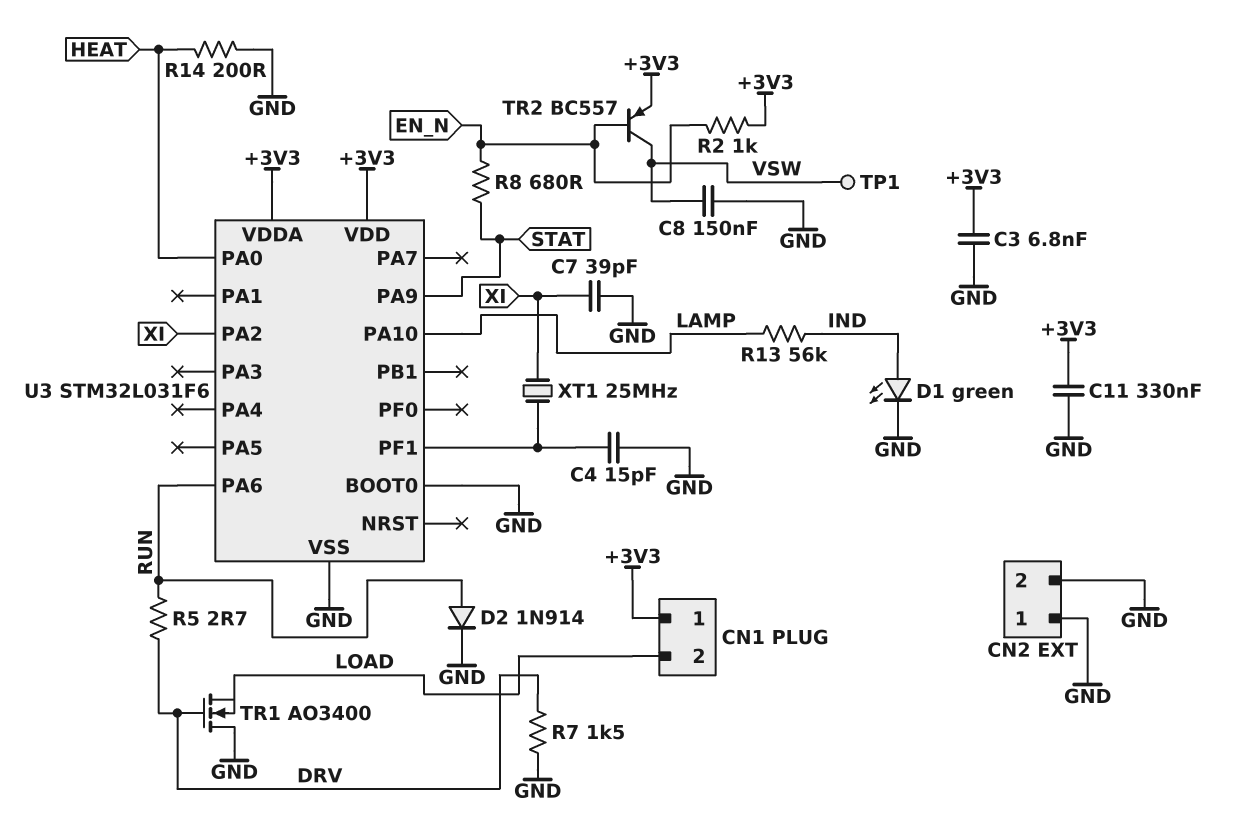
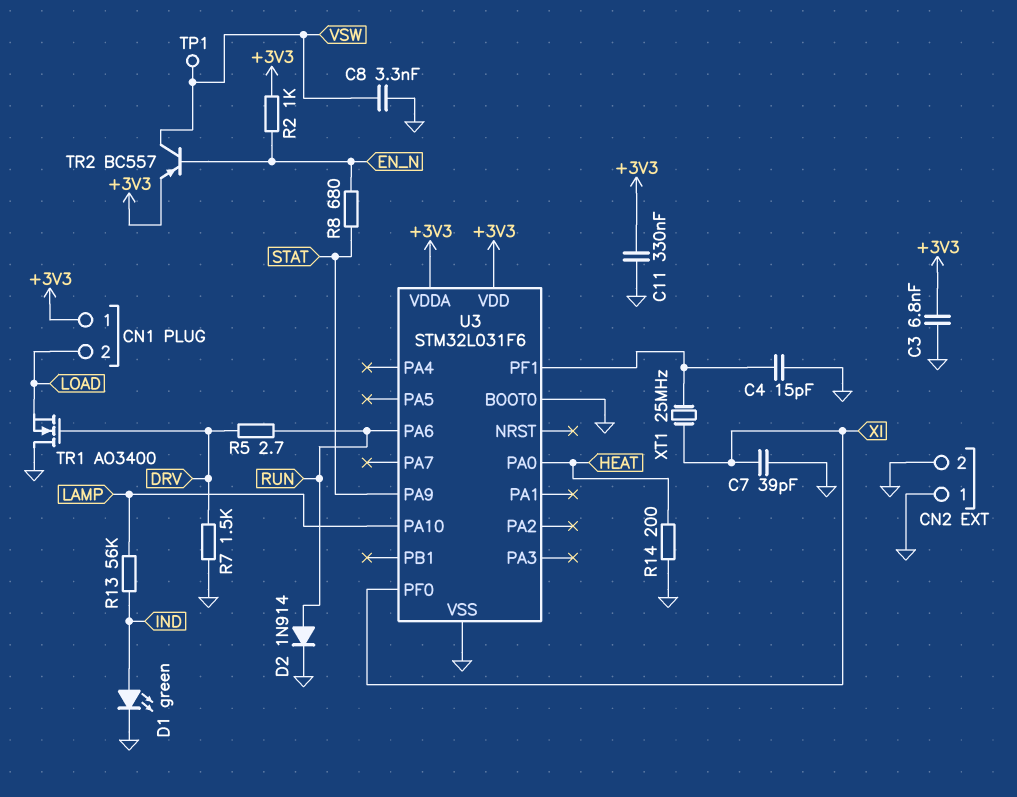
C8: 150nF (GND, VSW) -> 3.3nF (GND, VSW)
U3 pin PA2: XI -> none
U3 pin PF0: none -> XI

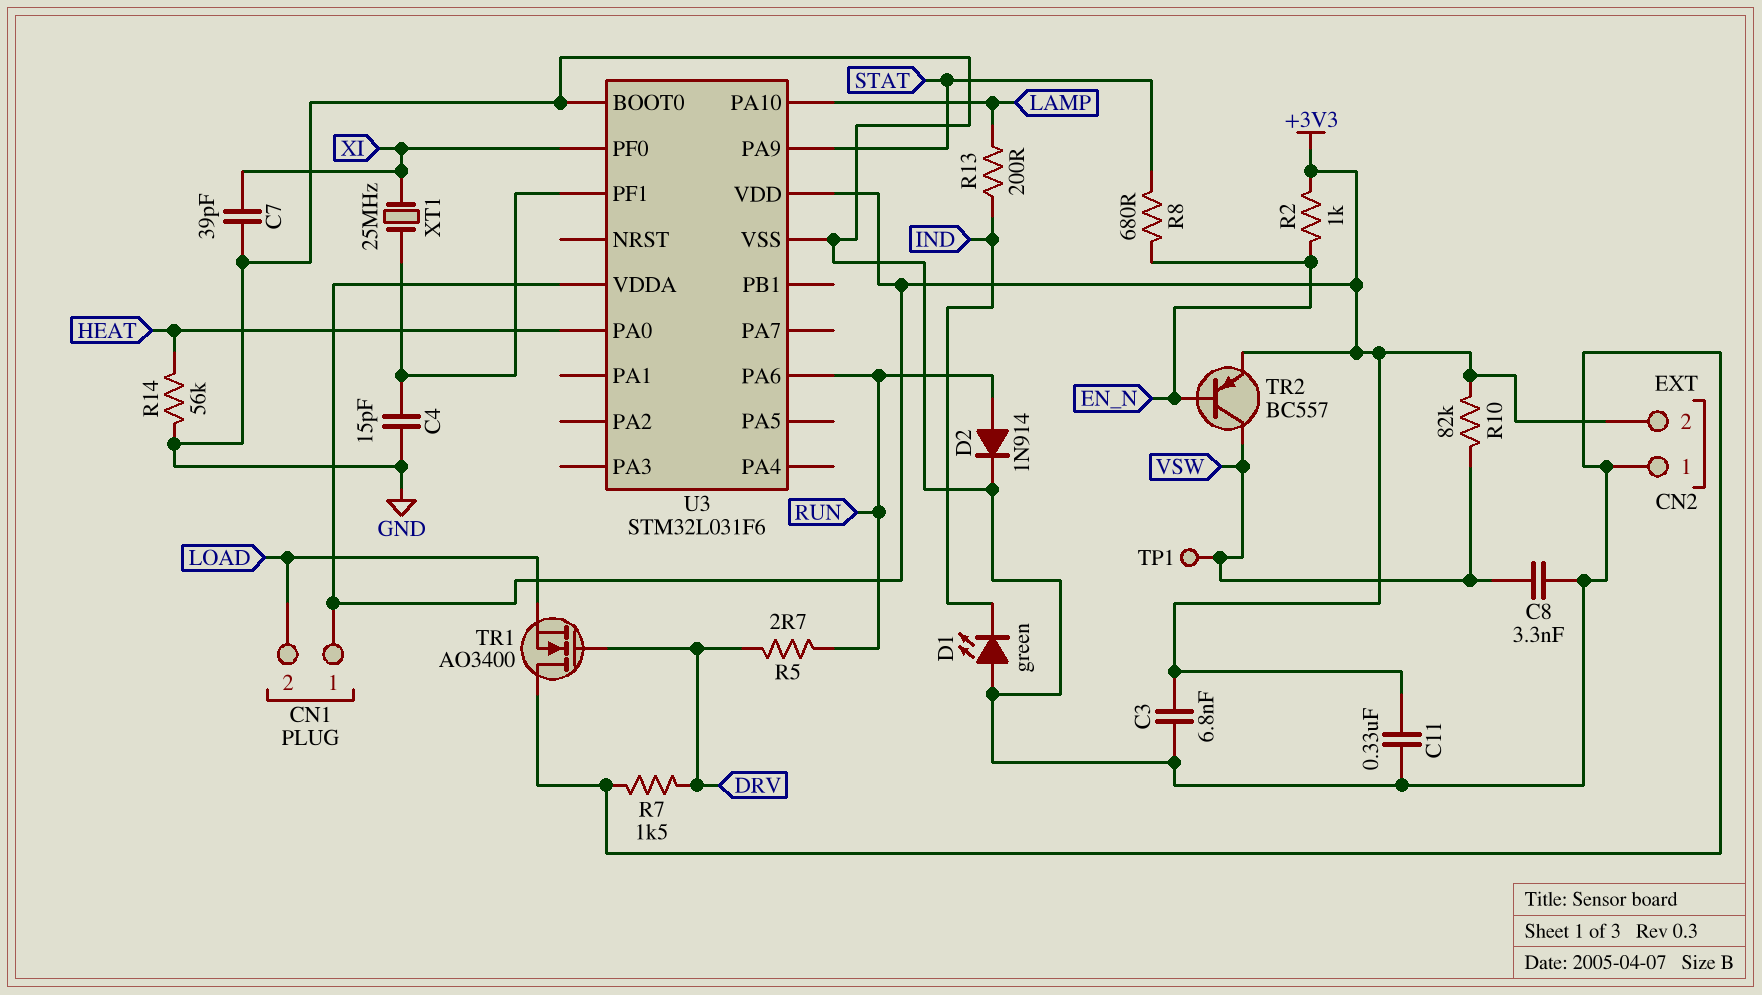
CN2 pin 2: GND -> +3V3
D1: LED green (A IND, K GND) -> LED green (A GND, K IND)
R10: none -> 82k (+3V3, VSW)
R13: 56k (IND, LAMP) -> 200 (IND, LAMP)
R14: 200 (GND, HEAT) -> 56k (GND, HEAT)

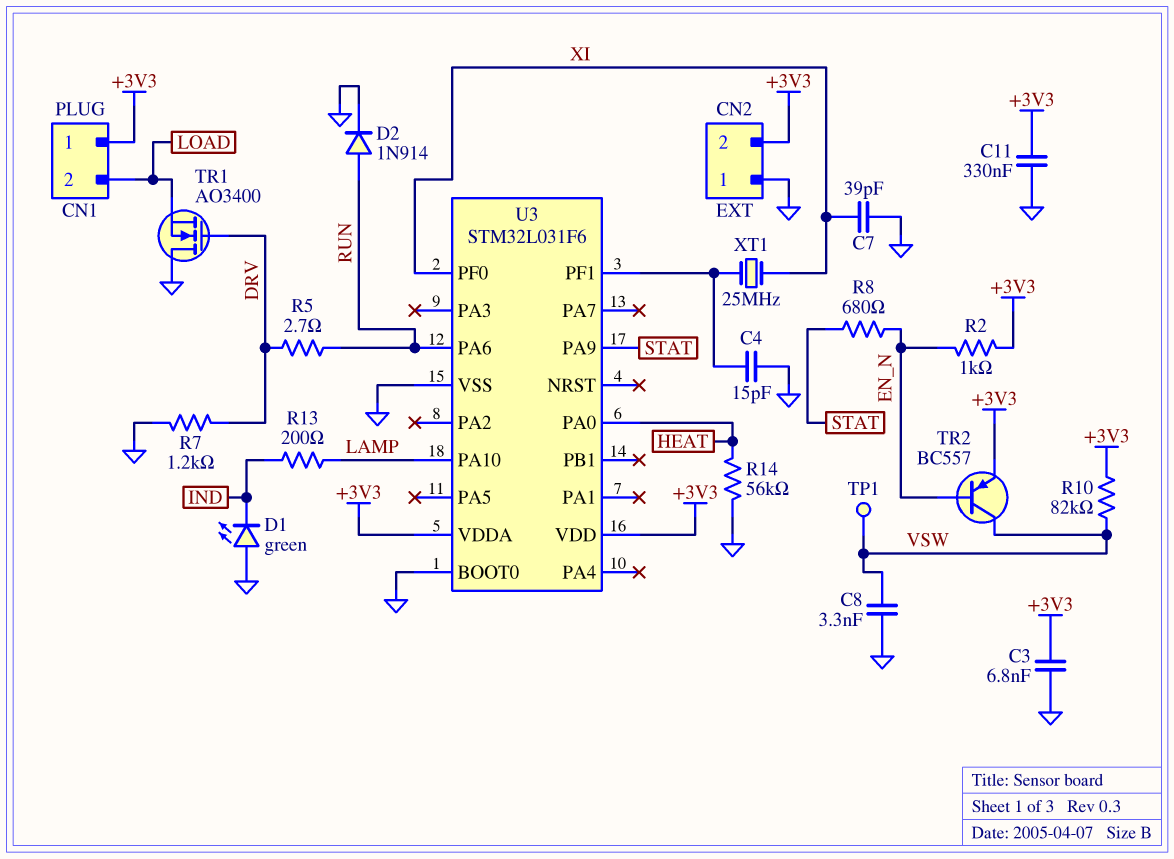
R7: 1.5k (DRV, GND) -> 1.2k (DRV, GND)

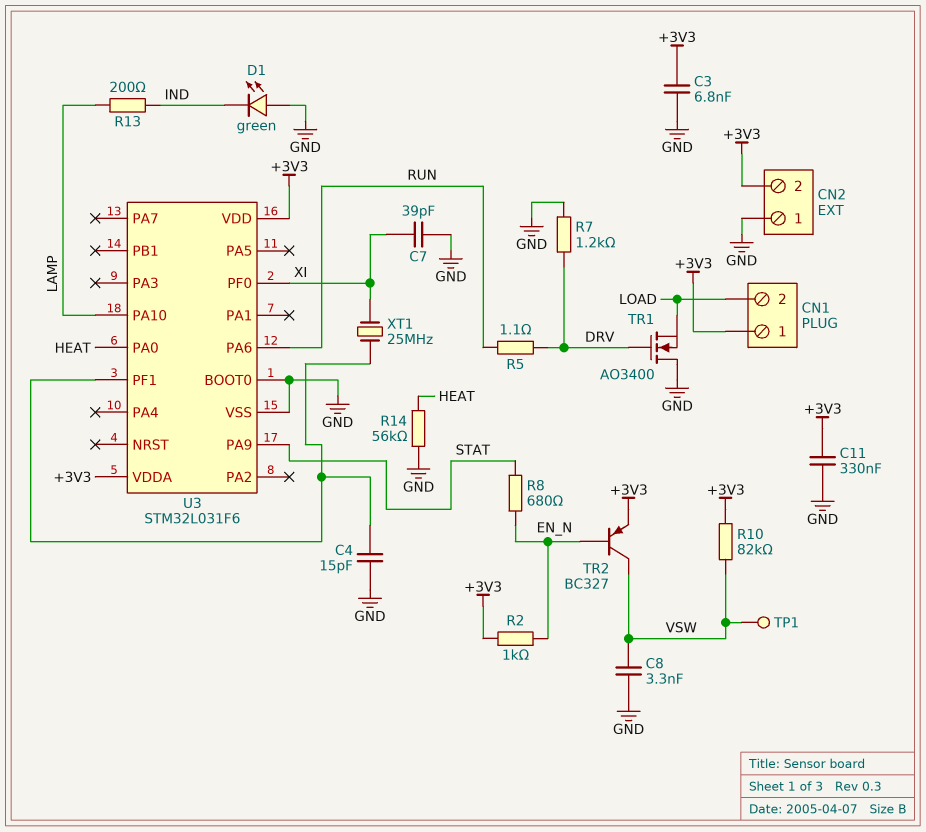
D2: diode 1N914 (A RUN, K GND) -> none
R5: 2.7 (DRV, RUN) -> 1.1 (DRV, RUN)
TR2: PNP BC557 (B EN_N, C VSW, E +3V3) -> PNP BC327 (B EN_N, C VSW, E +3V3)

